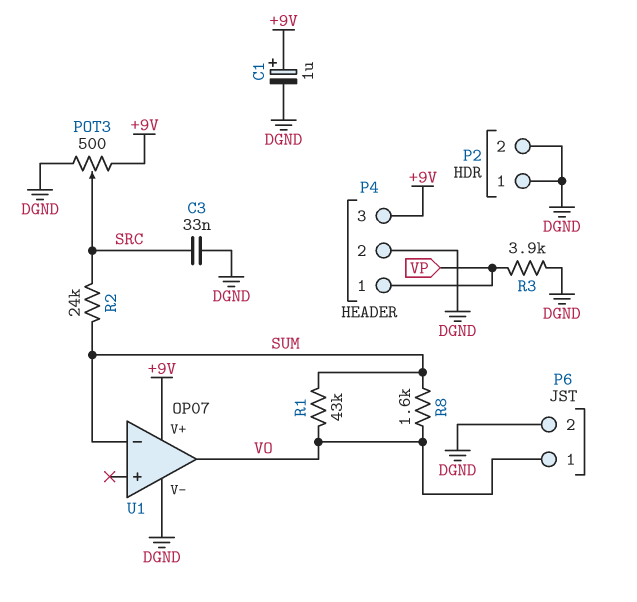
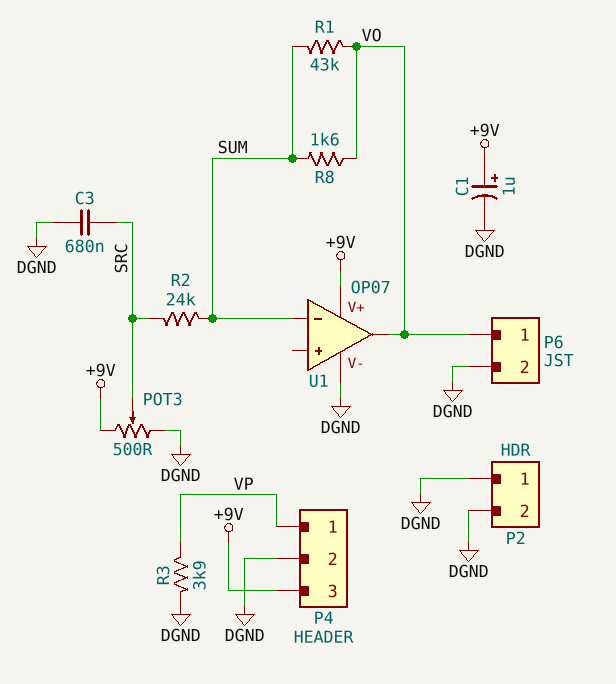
C3: 33nF (DGND, SRC) -> 680nF (DGND, SRC)

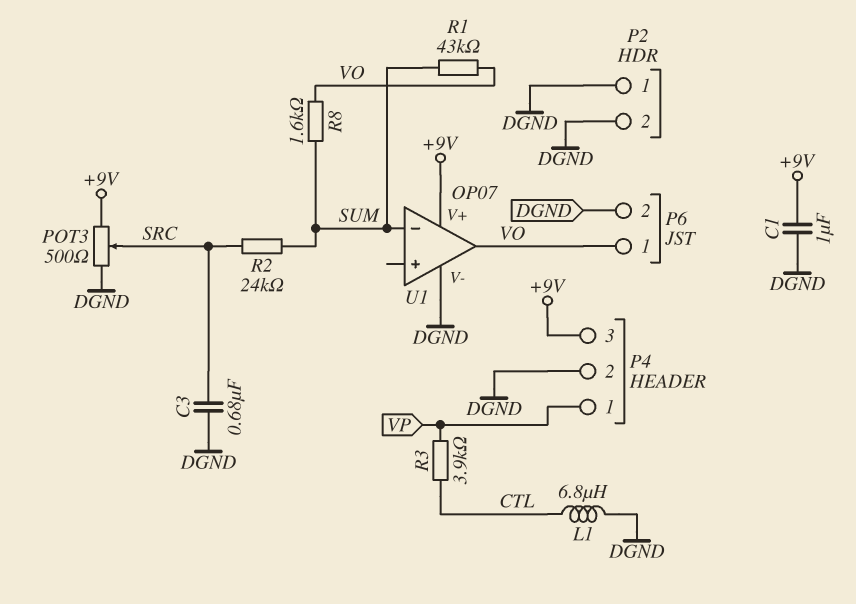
C1: 1uF (plus +9V, minus DGND) -> 1uF (+9V, DGND)
L1: none -> 6.8uH (CTL, DGND)
R3: 3.9k (DGND, VP) -> 3.9k (CTL, VP)

